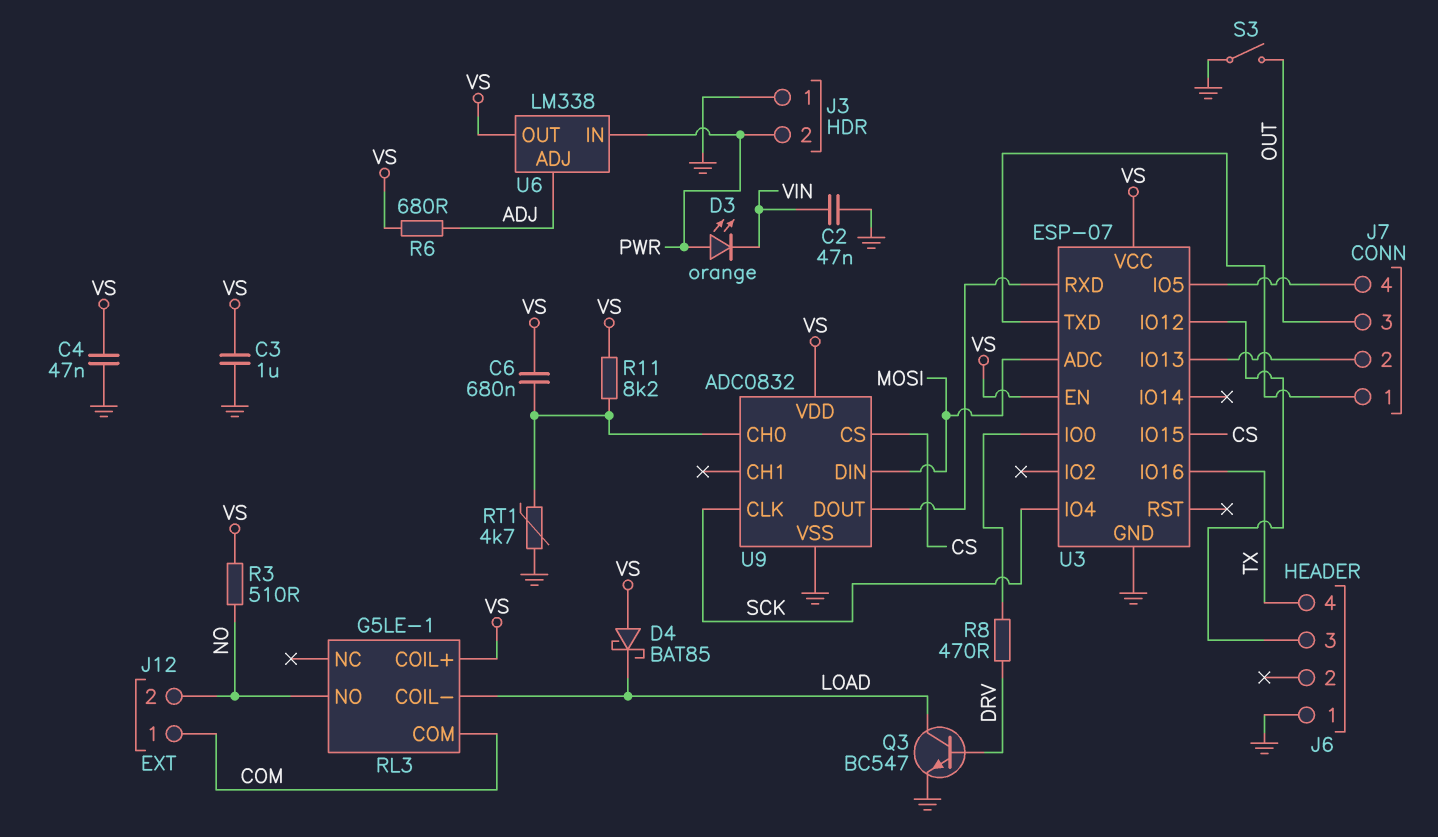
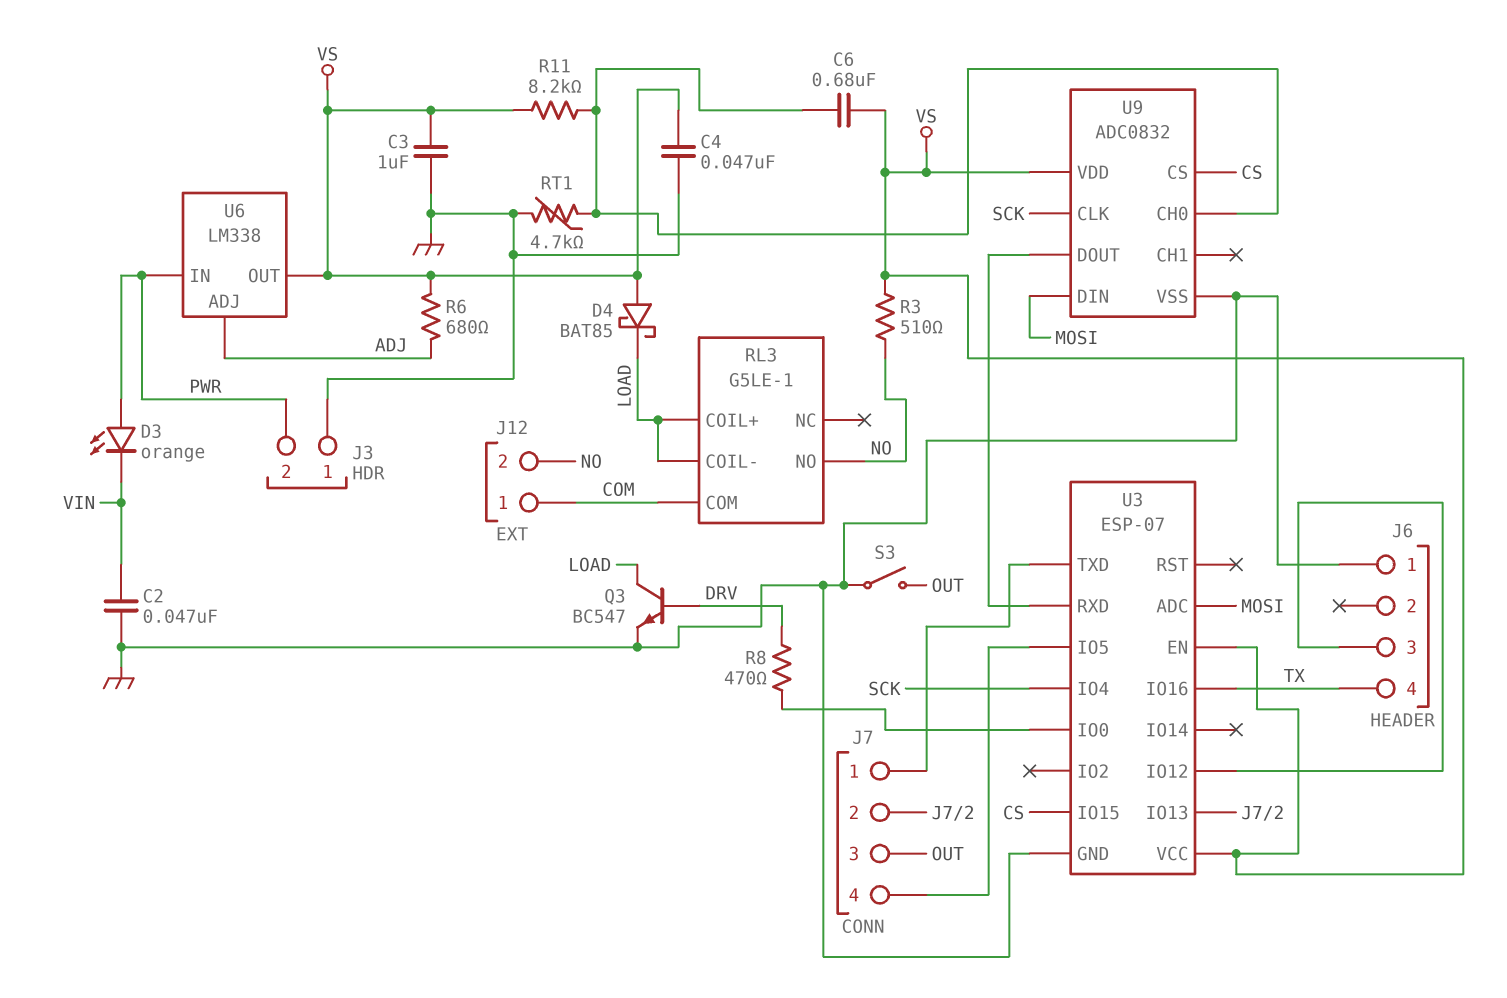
RL3 pin COIL+: VS -> LOAD

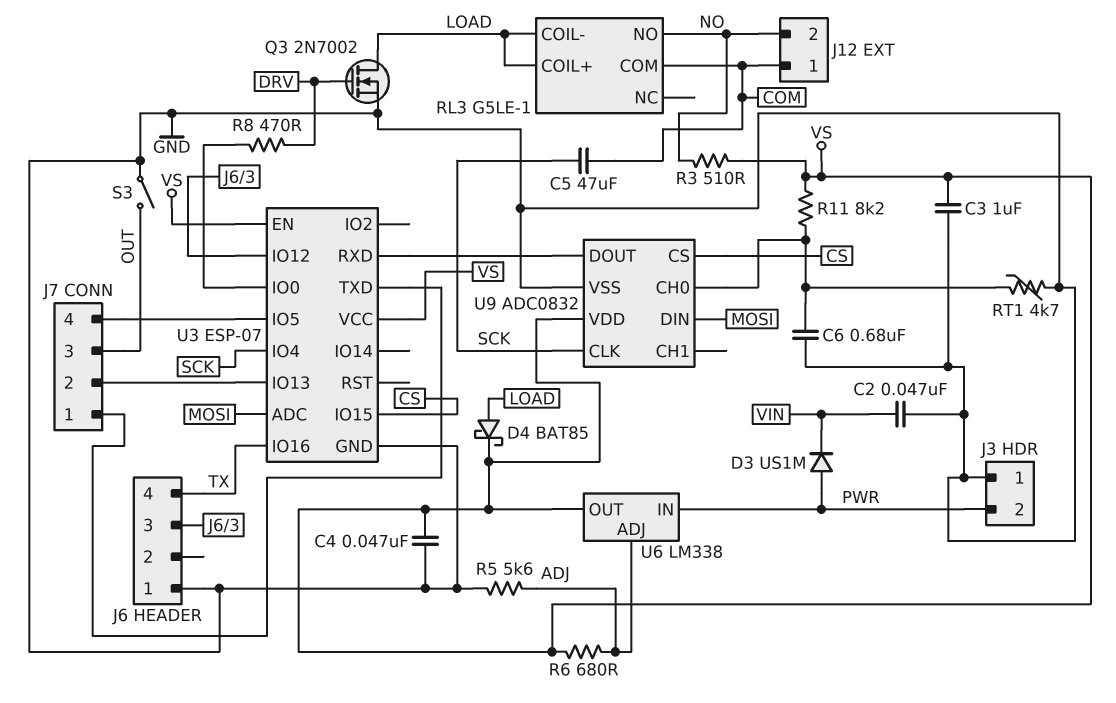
C5: none -> 47uF (COM, SCK)
C6: 680nF (U9/CH0, VS) -> 680nF (GND, U9/CH0)
D3: LED orange (A PWR, K VIN) -> diode US1M (A PWR, K VIN)
D4: schottky BAT85 (A VS, K LOAD) -> schottky BAT85 (A LOAD, K VS)
Q3: NPN BC547 (B DRV, C LOAD, E GND) -> NMOS 2N7002 (G DRV, D LOAD, S GND)
R5: none -> 5.6k (ADJ, GND)

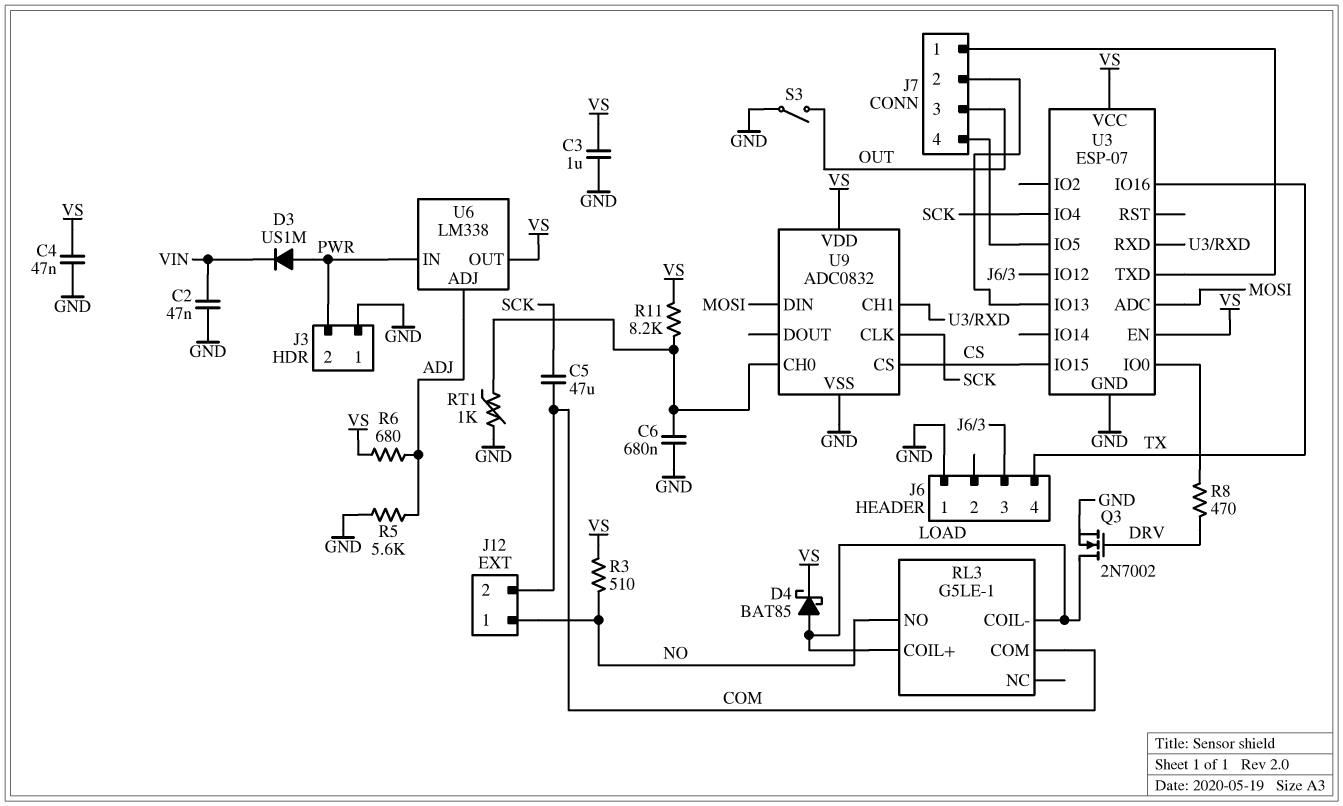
J12 pin 1: COM -> NO
J12 pin 2: NO -> COM
RT1: 4.7k (GND, U9/CH0) -> 1k (GND, U9/CH0)
U9 pin CH1: none -> U3/RXD
U9 pin DOUT: U3/RXD -> none

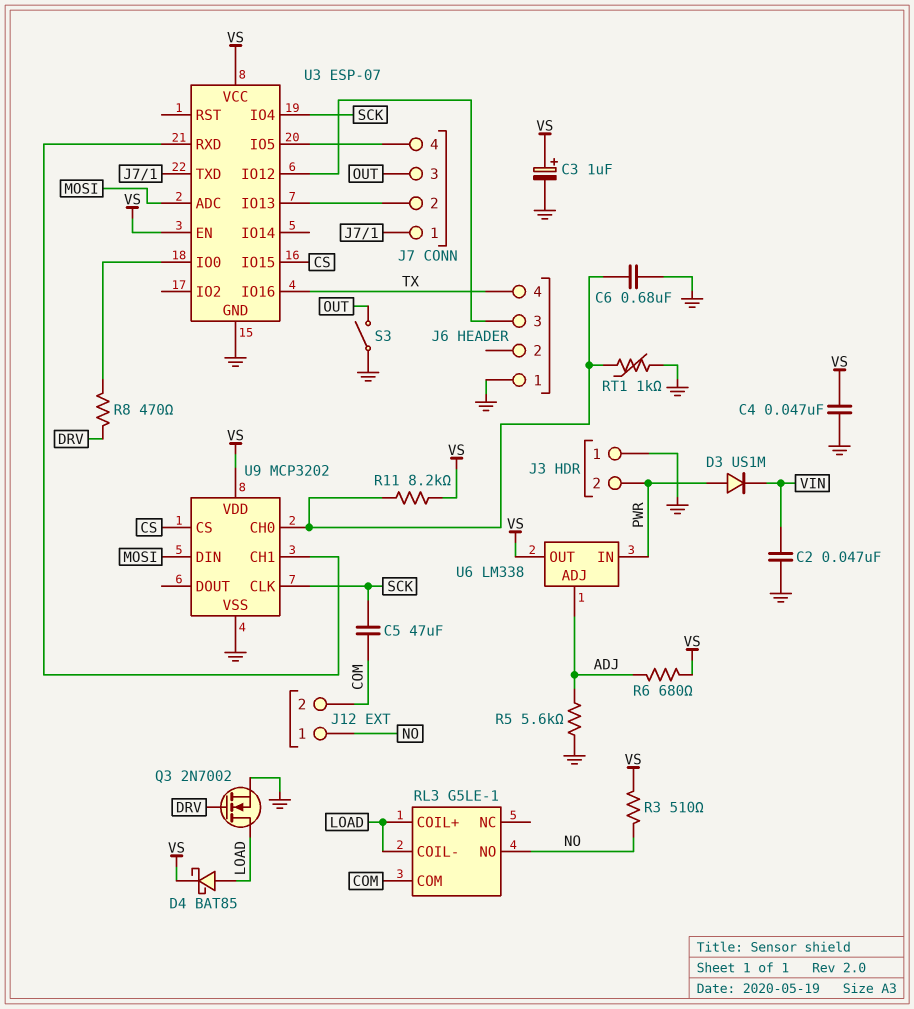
C3: 1uF (GND, VS) -> 1uF (plus VS, minus GND)
U9: ADC0832 -> MCP3202

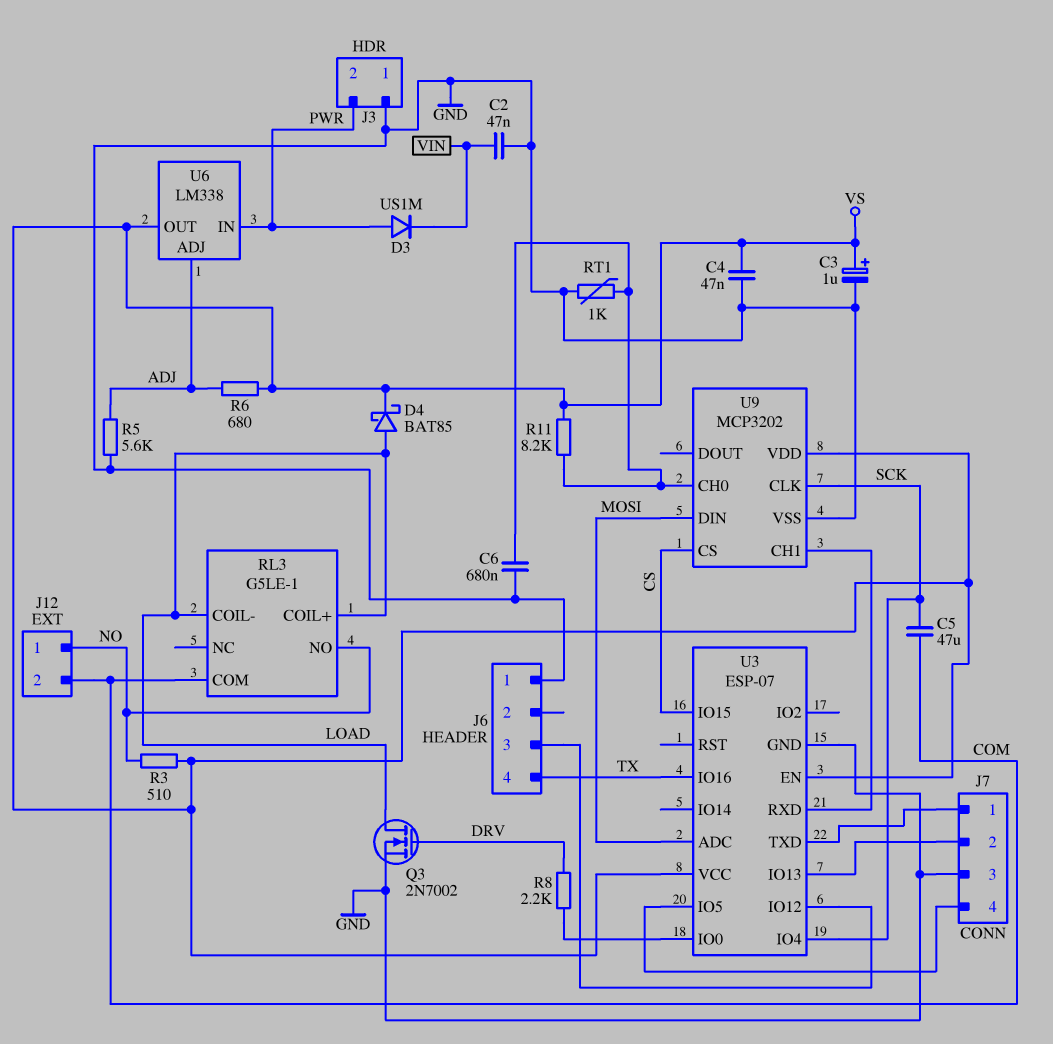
J7 pin 3: OUT -> GND
R8: 470 (DRV, U3/IO0) -> 2.2k (DRV, U3/IO0)
S3: switch (GND, OUT) -> none

